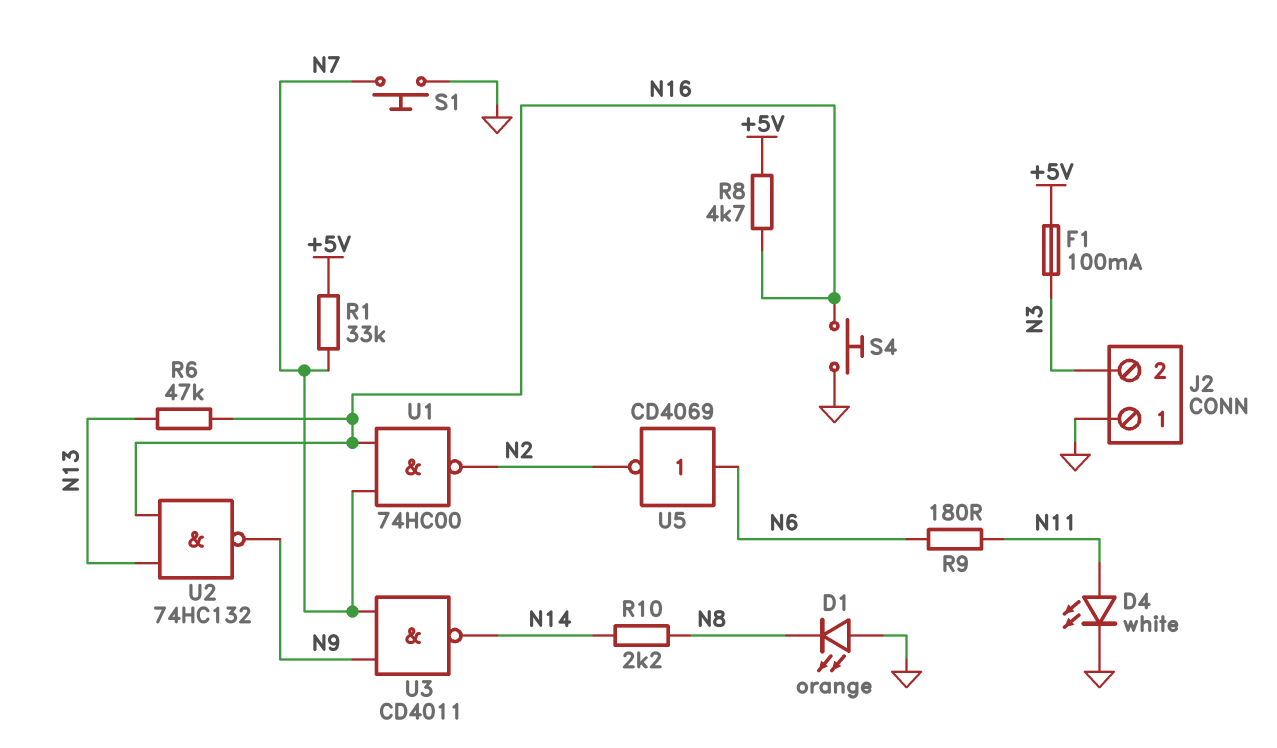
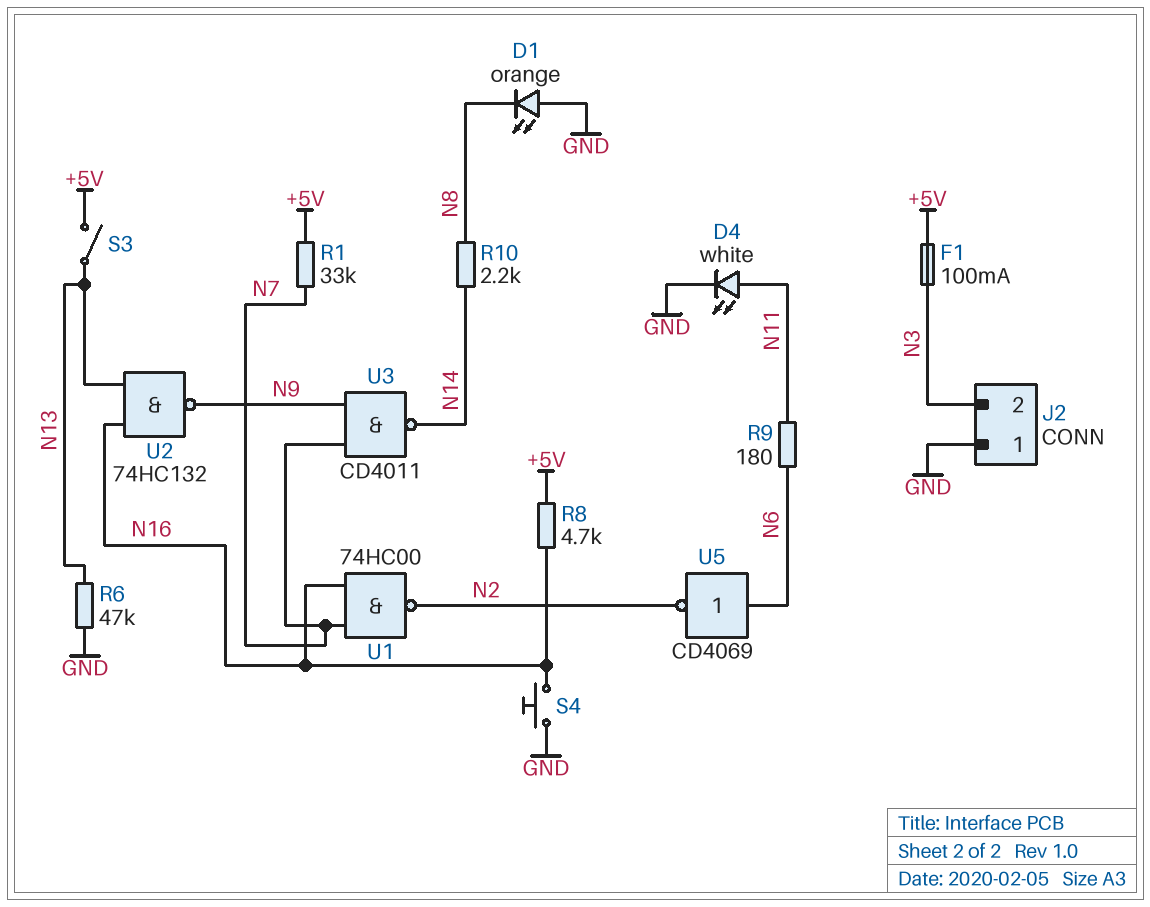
R6: 47k (N13, N16) -> 47k (GND, N13)
S1: button (GND, N7) -> none
S3: none -> switch (+5V, N13)

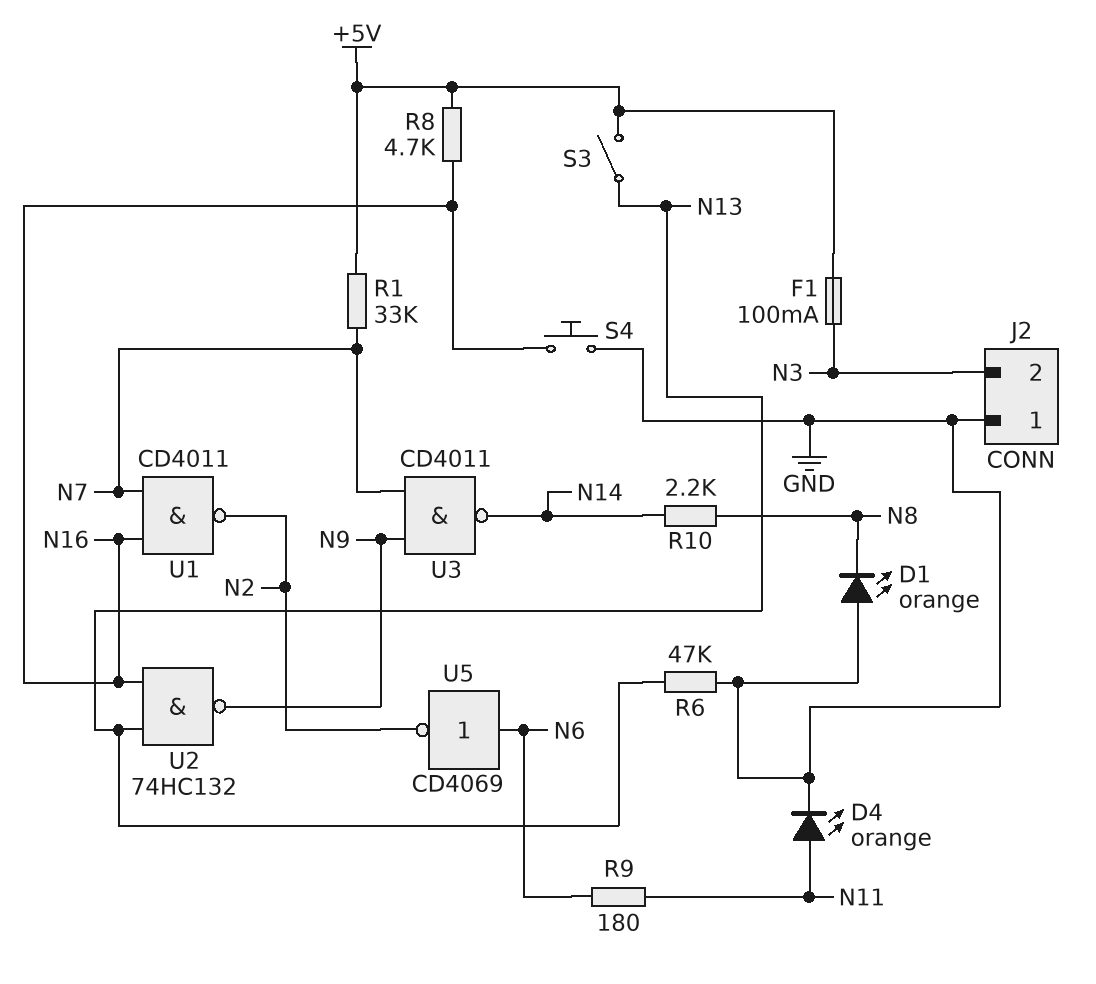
D4: LED white (A N11, K GND) -> LED orange (A N11, K GND)
U1: NAND 74HC00 (in N7, in N16, out N2) -> NAND CD4011 (in N7, in N16, out N2)

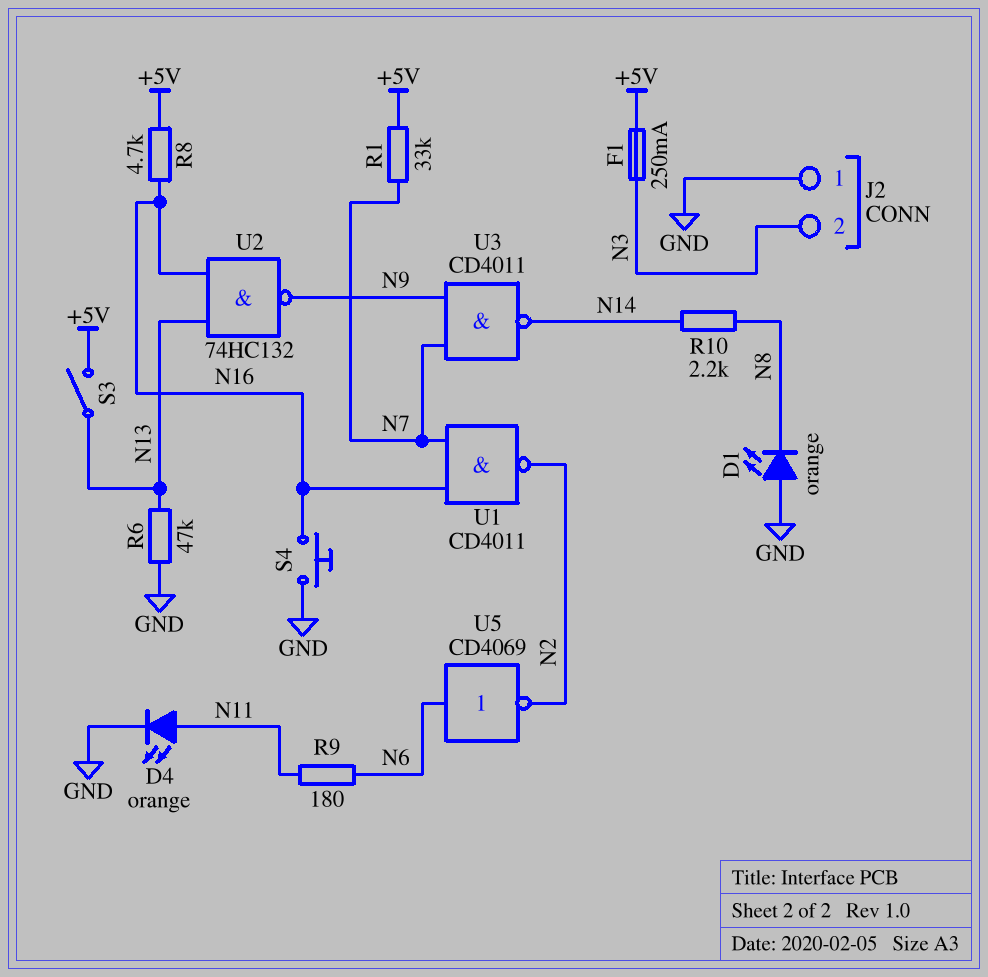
F1: 100mA (+5V, N3) -> 250mA (+5V, N3)

